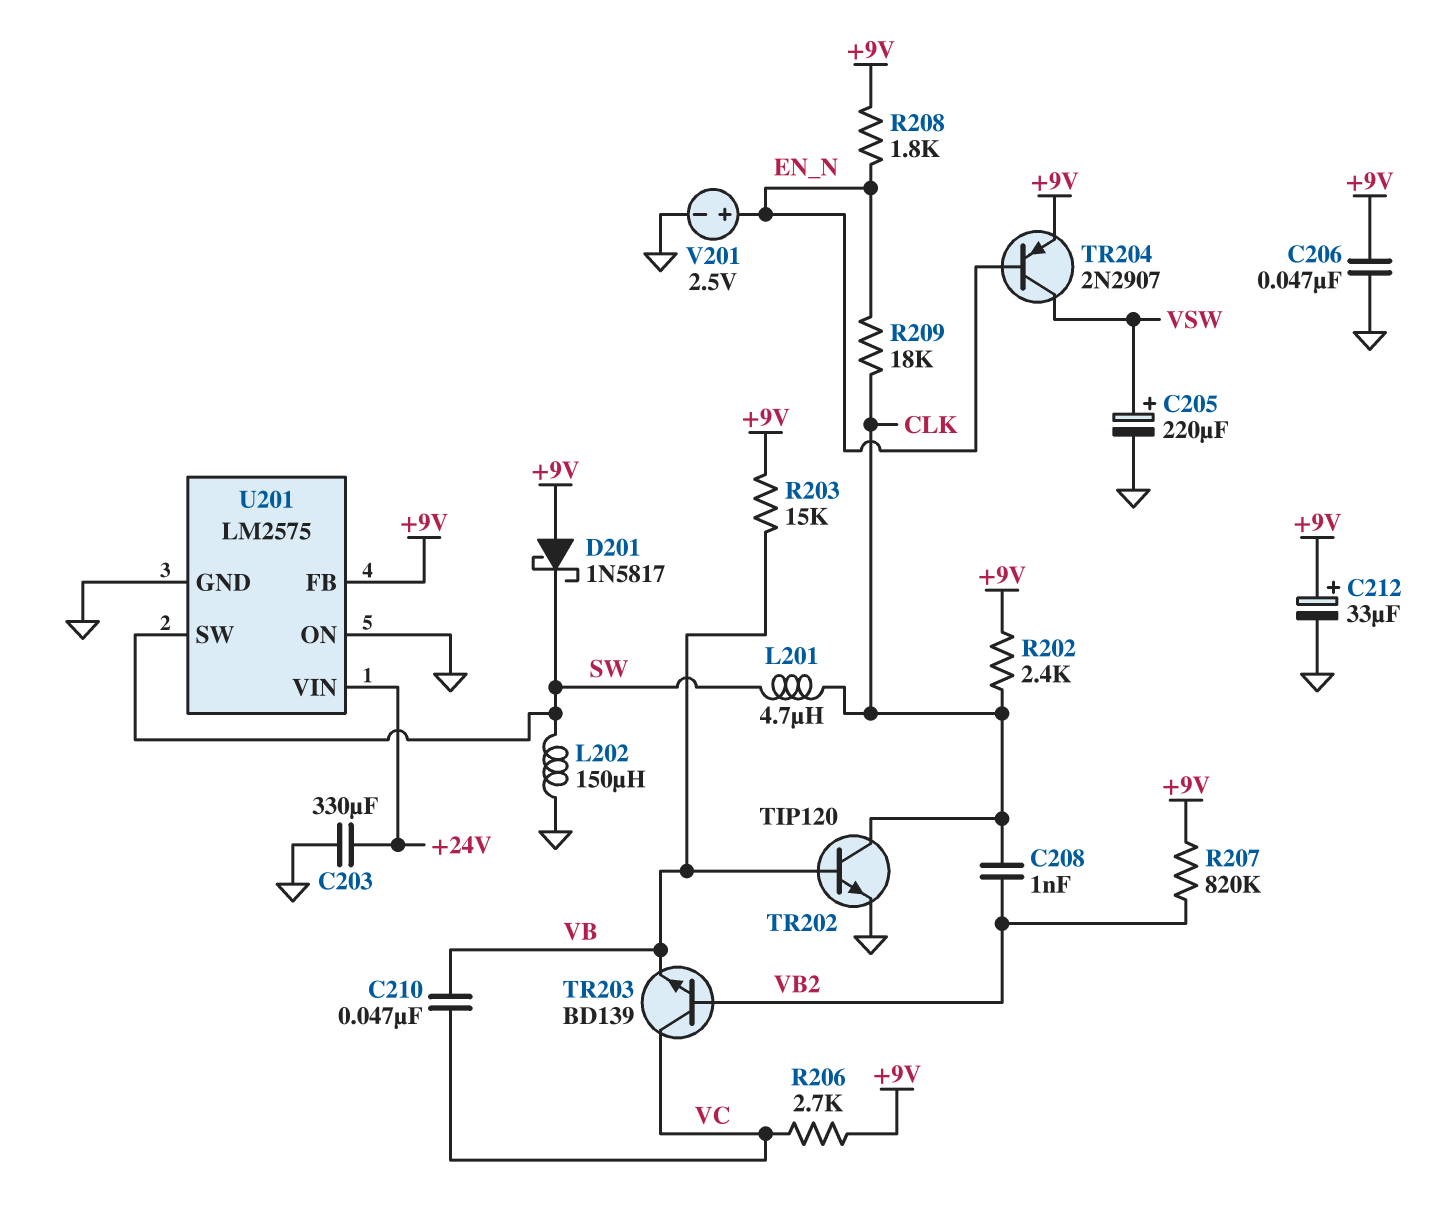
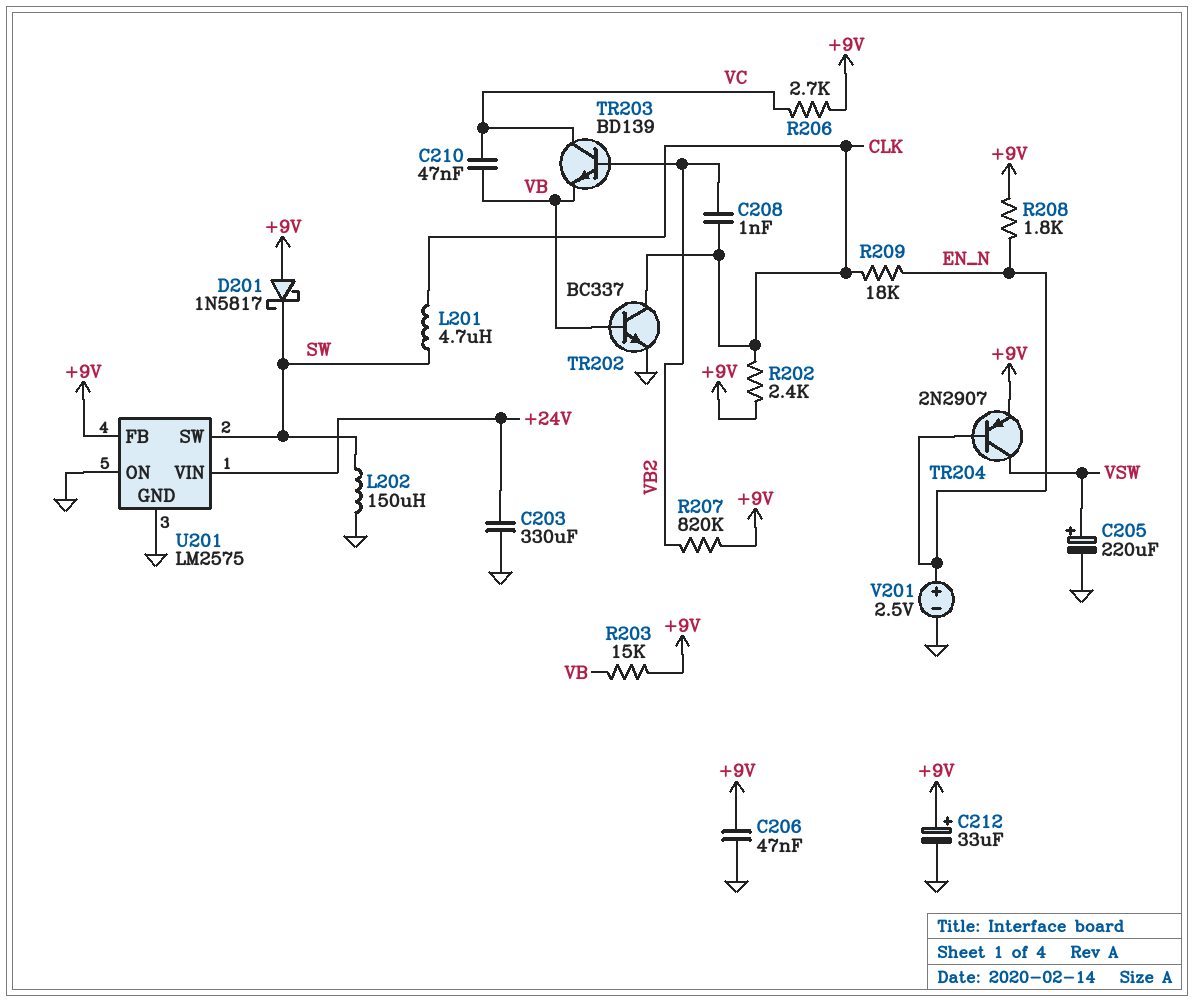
TR202: NPN TIP120 (B VB, C CLK, E GND) -> NPN BC337 (B VB, C CLK, E GND)

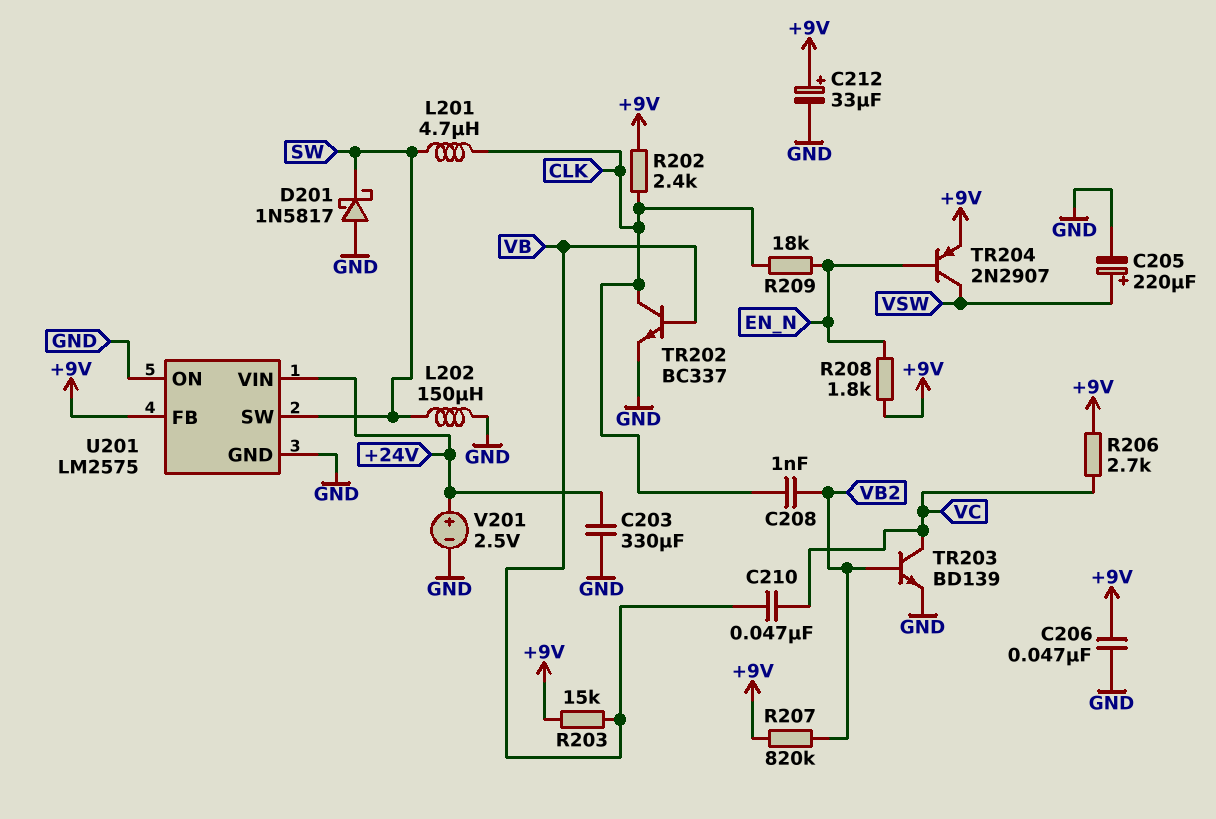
D201: schottky 1N5817 (A +9V, K SW) -> schottky 1N5817 (A GND, K SW)
TR203: NPN BD139 (B VB2, C VC, E VB) -> NPN BD139 (B VB2, C VC, E GND)
V201: 2.5V (plus EN_N, minus GND) -> 2.5V (plus +24V, minus GND)

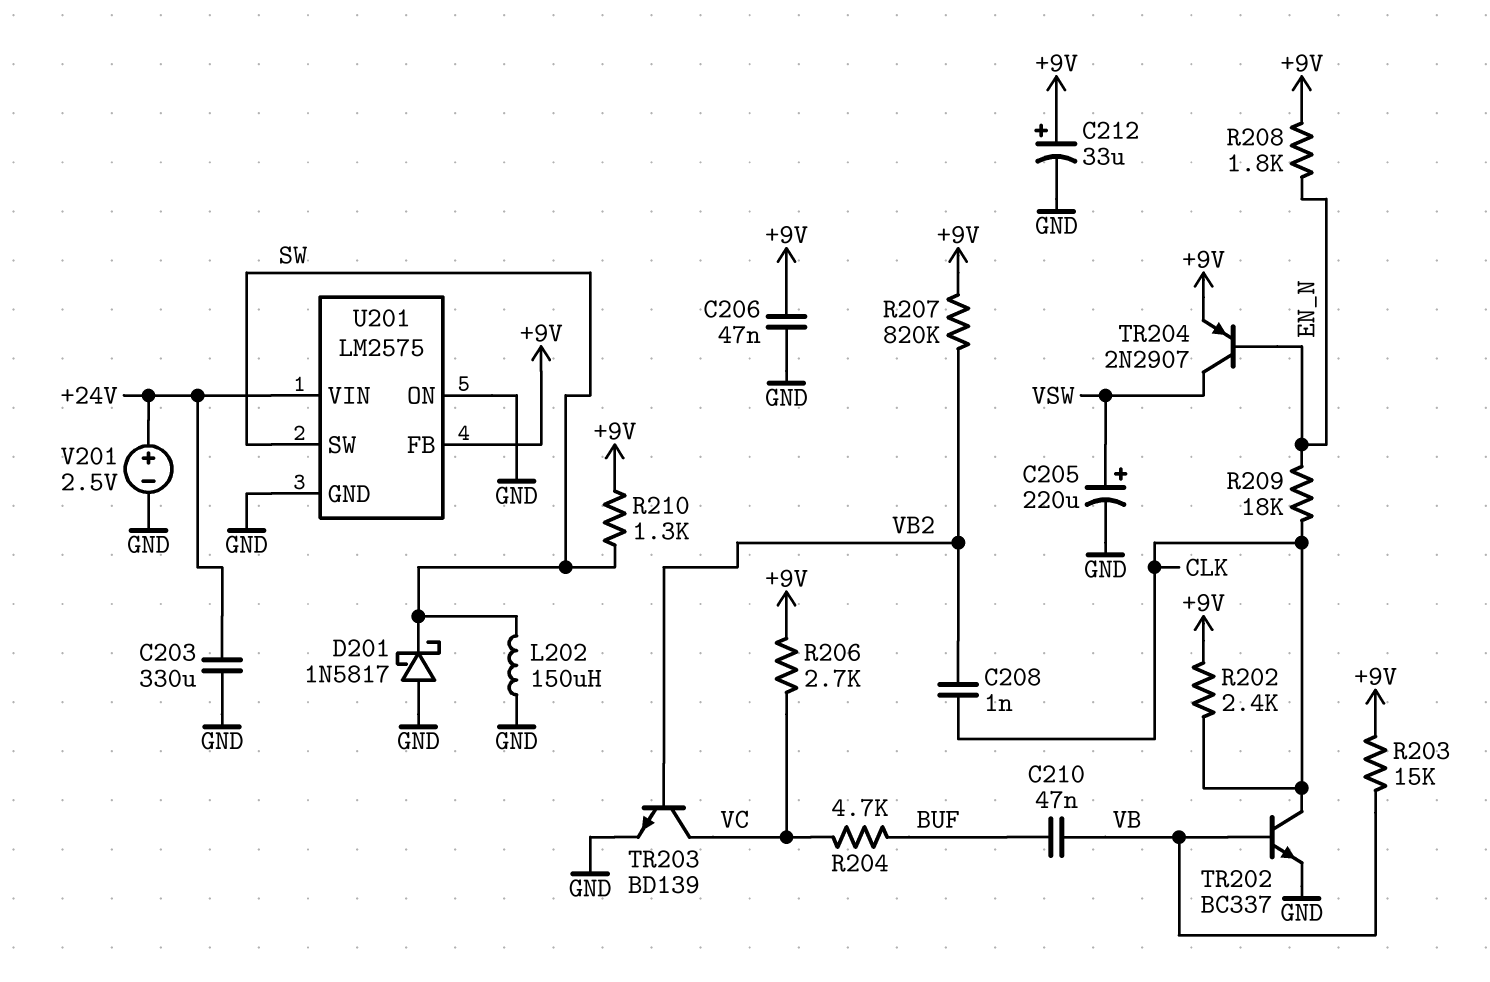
C210: 47nF (VB, VC) -> 47nF (BUF, VB)
L201: 4.7uH (CLK, SW) -> none
R204: none -> 4.7k (BUF, VC)
R210: none -> 1.3k (+9V, SW)

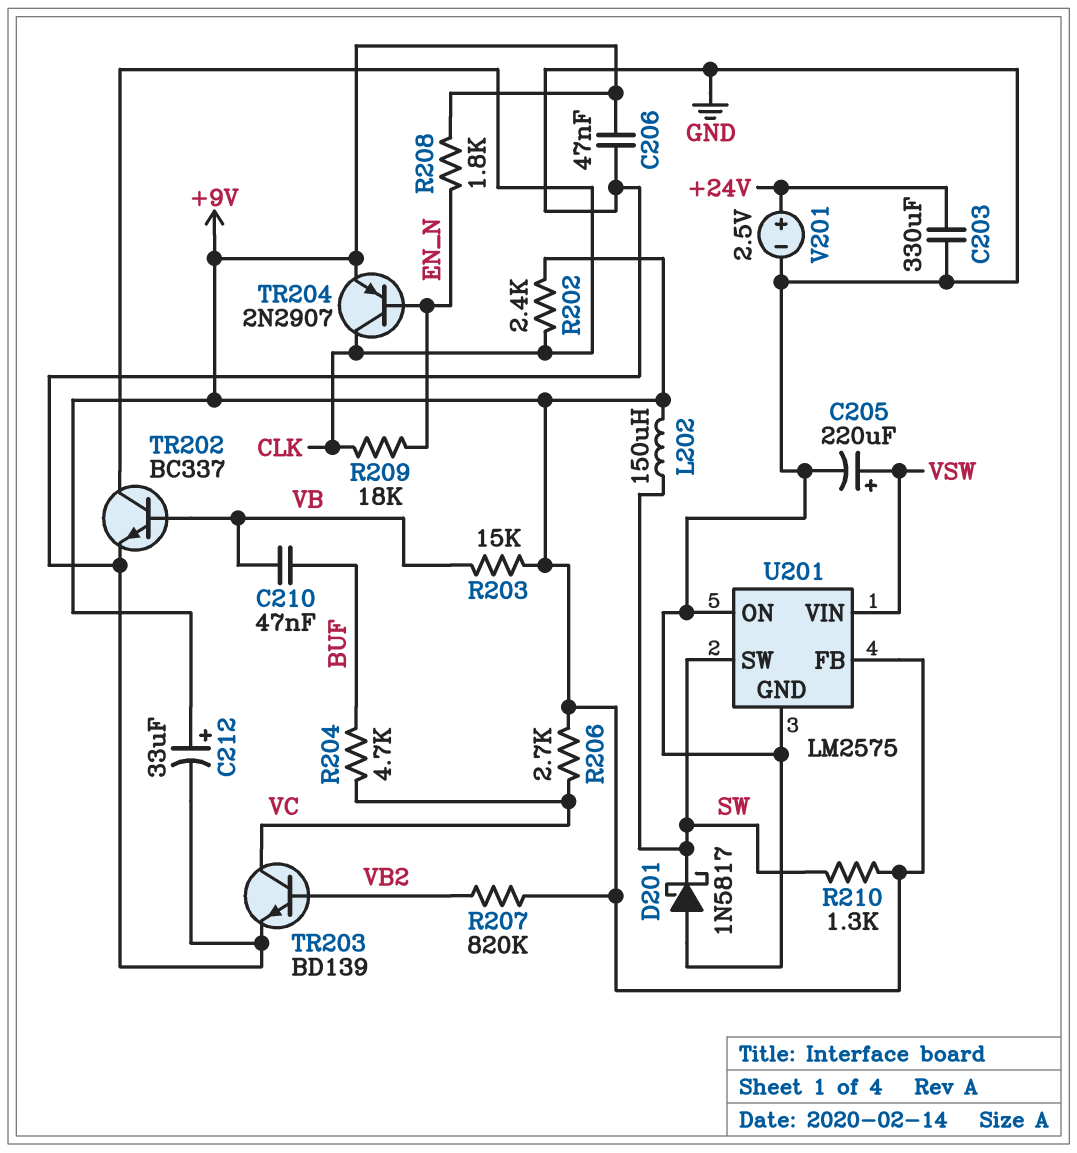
C208: 1nF (CLK, VB2) -> none
L202: 150uH (GND, SW) -> 150uH (+9V, SW)
TR204: PNP 2N2907 (B EN_N, C VSW, E +9V) -> PNP 2N2907 (B EN_N, C CLK, E +9V)
U201 pin VIN: +24V -> VSW

